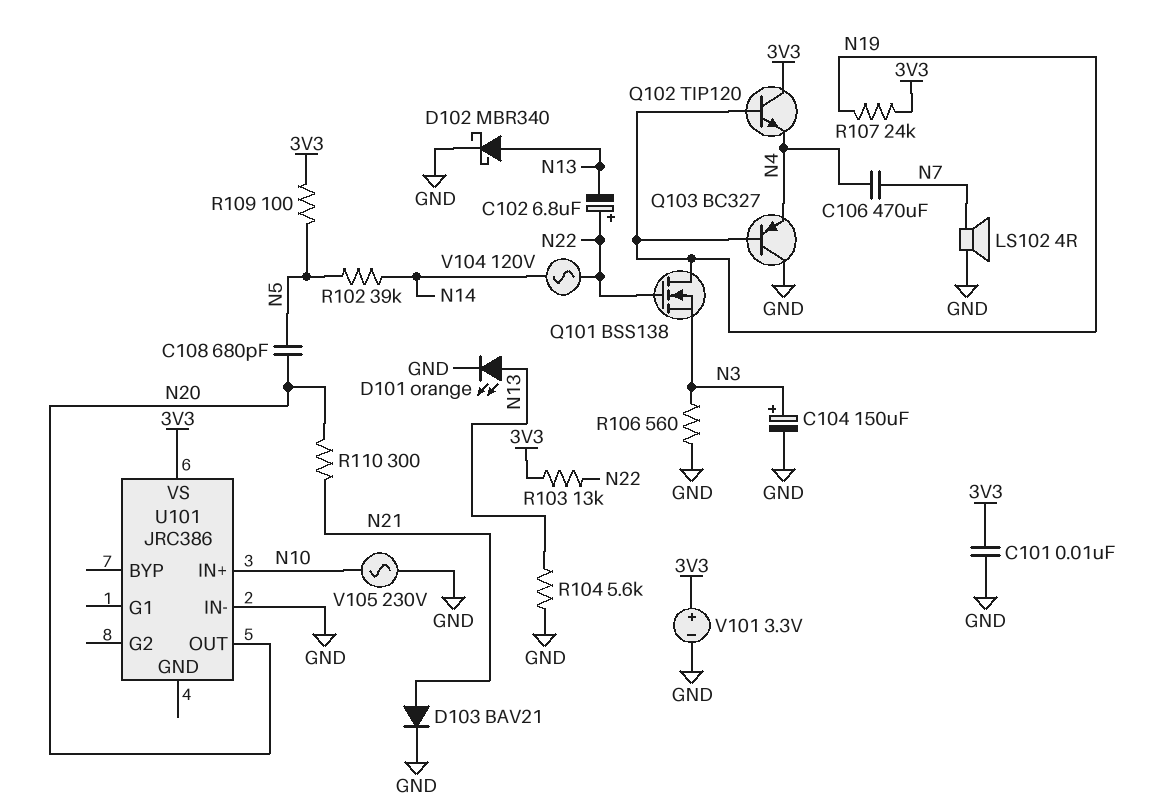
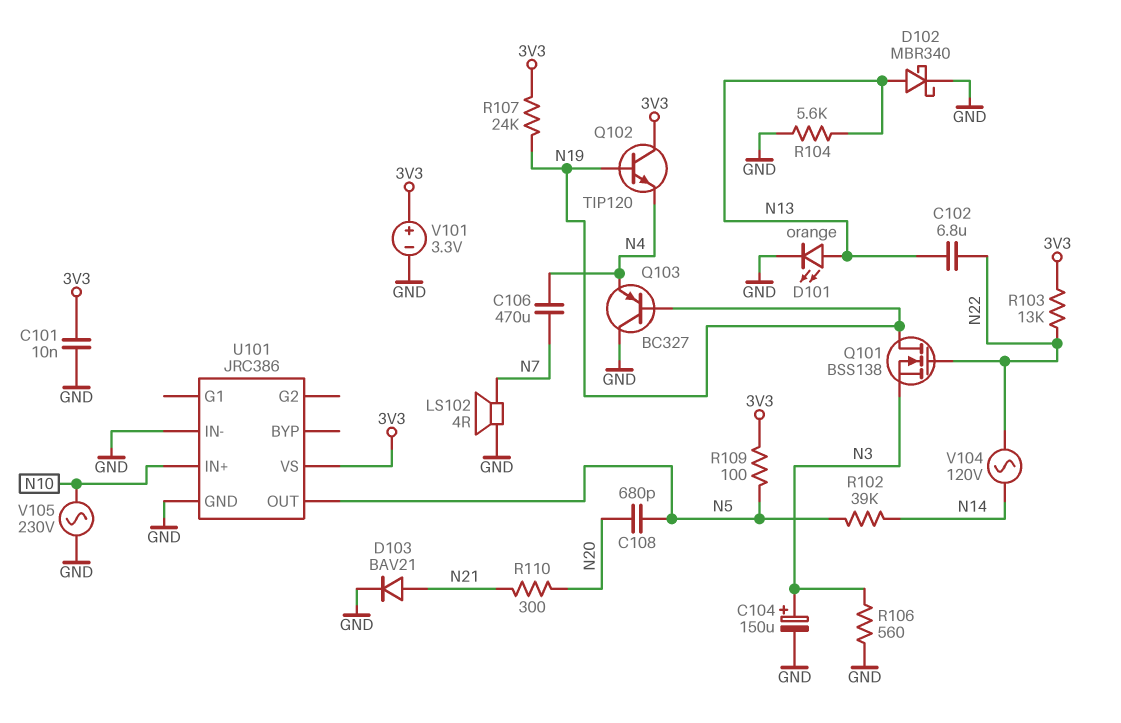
C102: 6.8uF (plus N22, minus N13) -> 6.8uF (N13, N22)
U101 pin GND: none -> GND
U101 pin OUT: N20 -> N5

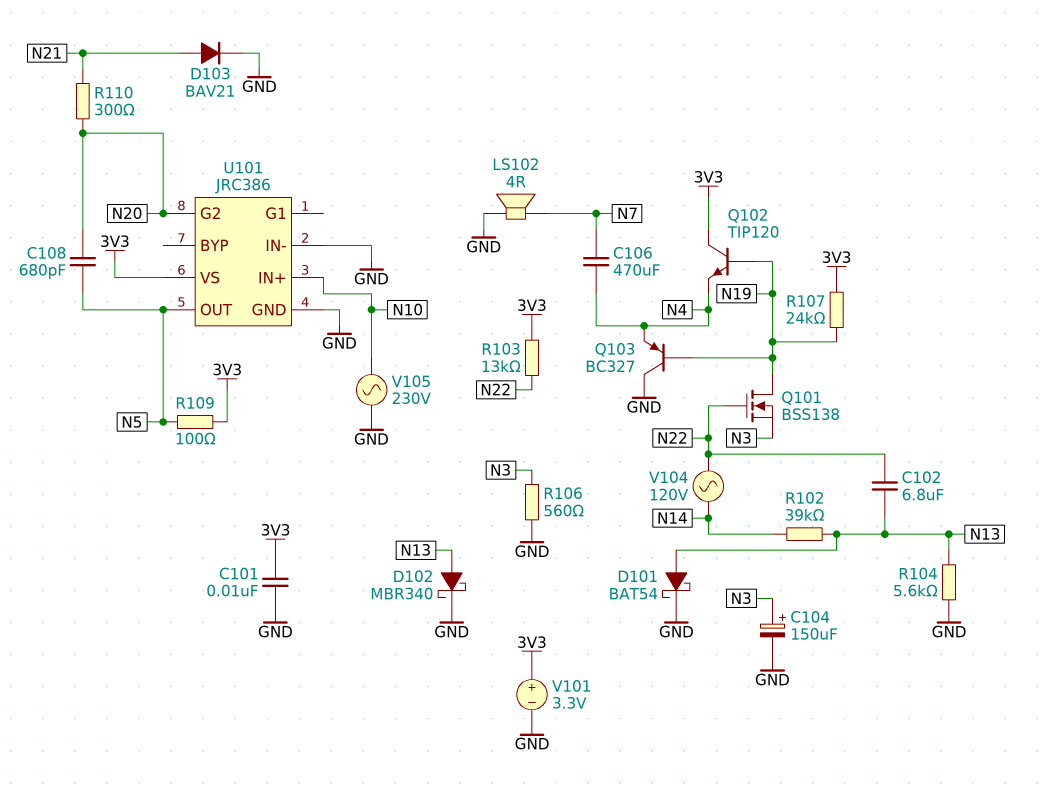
D101: LED orange (A N13, K GND) -> schottky BAT54 (A N13, K GND)
R102: 39k (N5, N14) -> 39k (N13, N14)
U101 pin G2: none -> N20

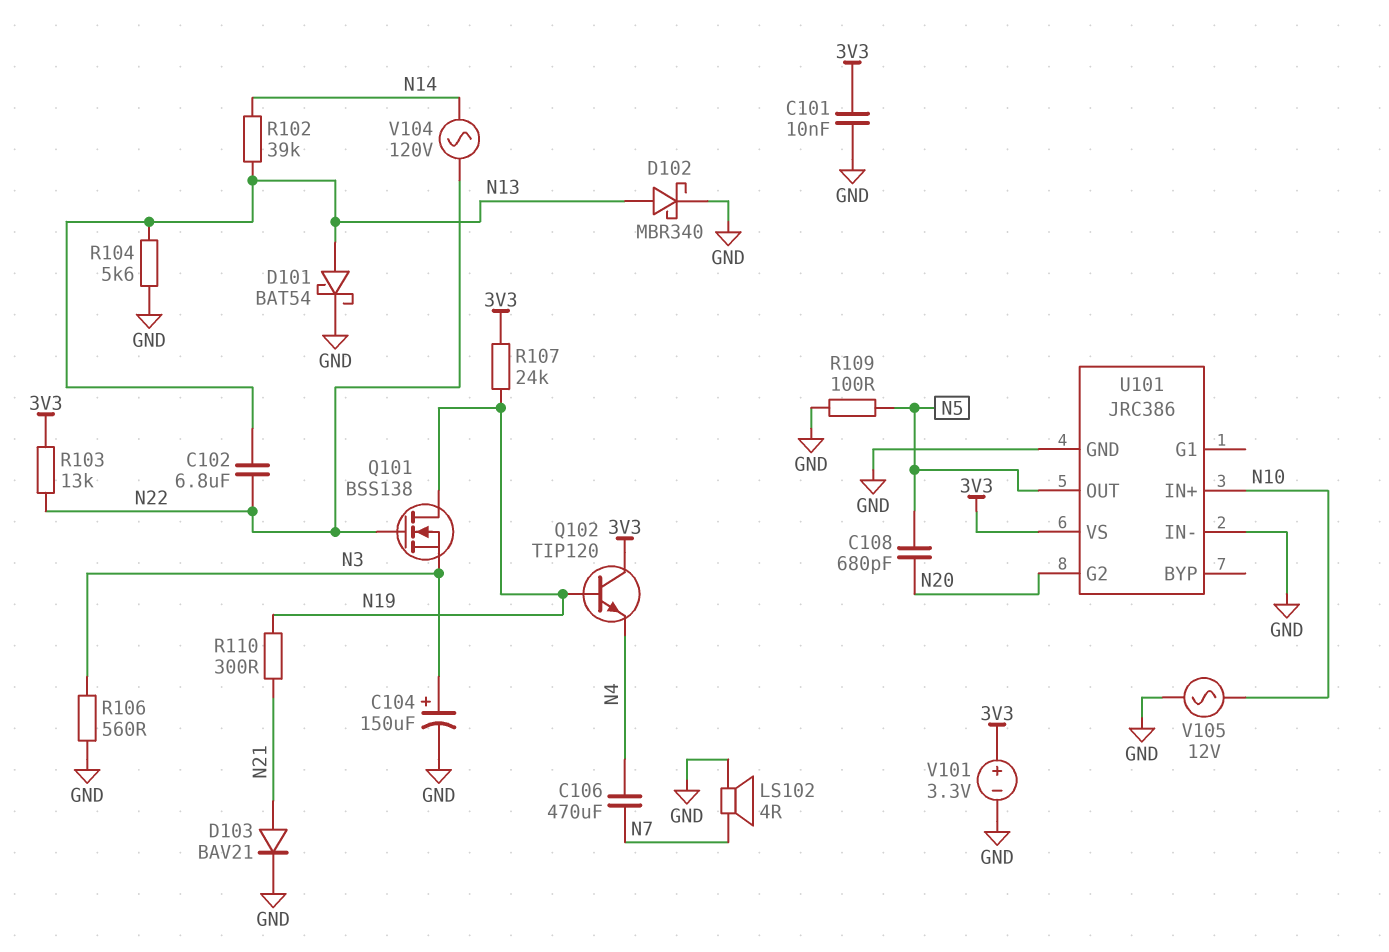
Q103: PNP BC327 (B N19, C GND, E N4) -> none
R109: 100 (3V3, N5) -> 100 (GND, N5)
R110: 300 (N20, N21) -> 300 (N19, N21)
V105: AC 230V (GND, N10) -> AC 12V (GND, N10)

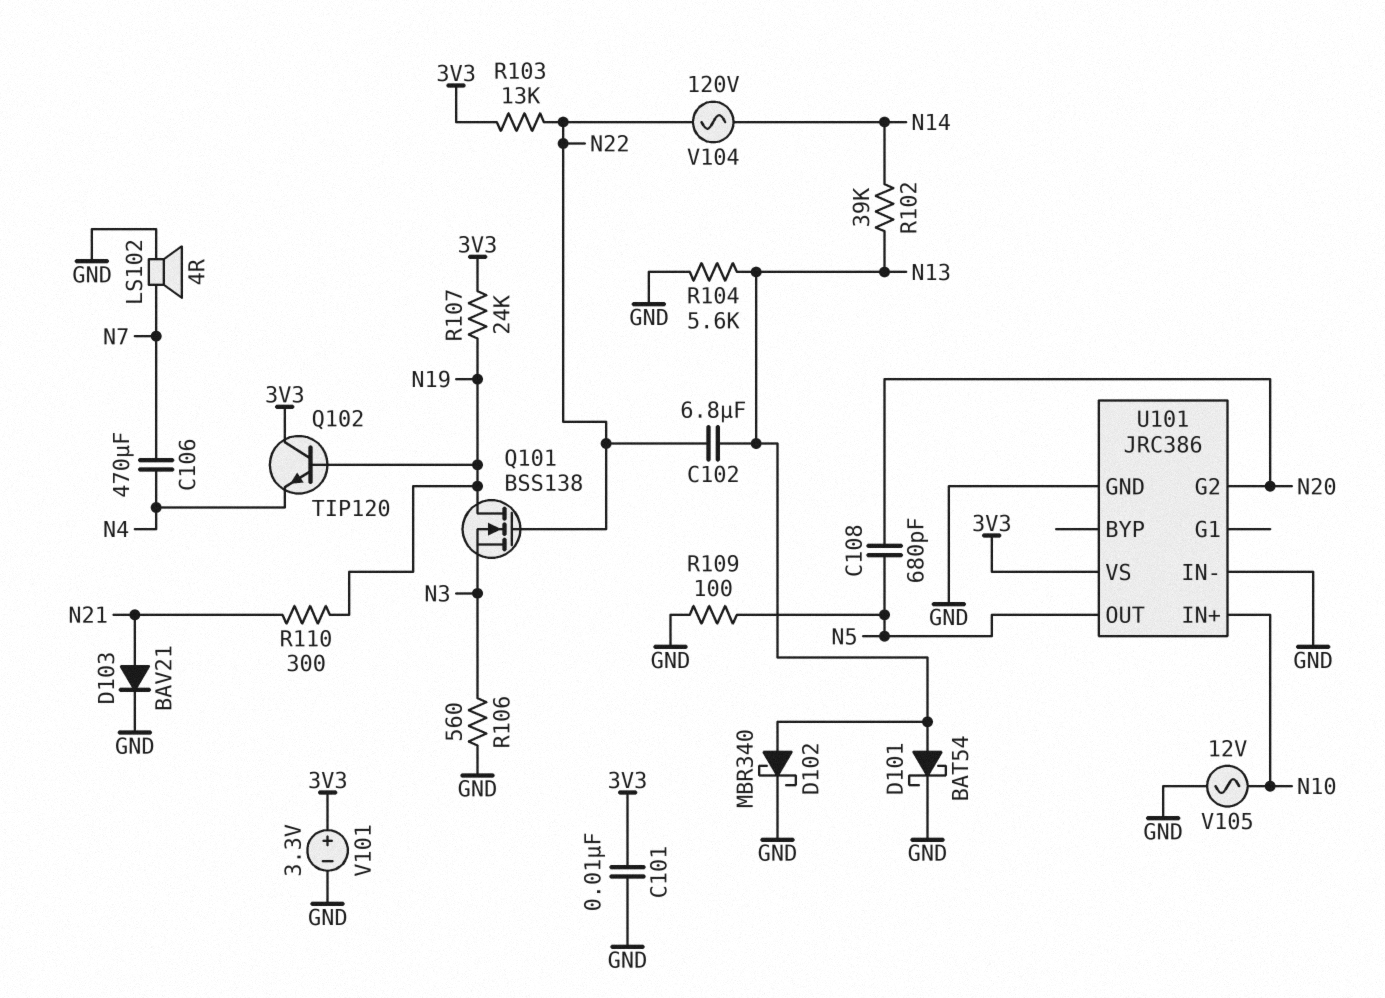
C104: 150uF (plus N3, minus GND) -> none

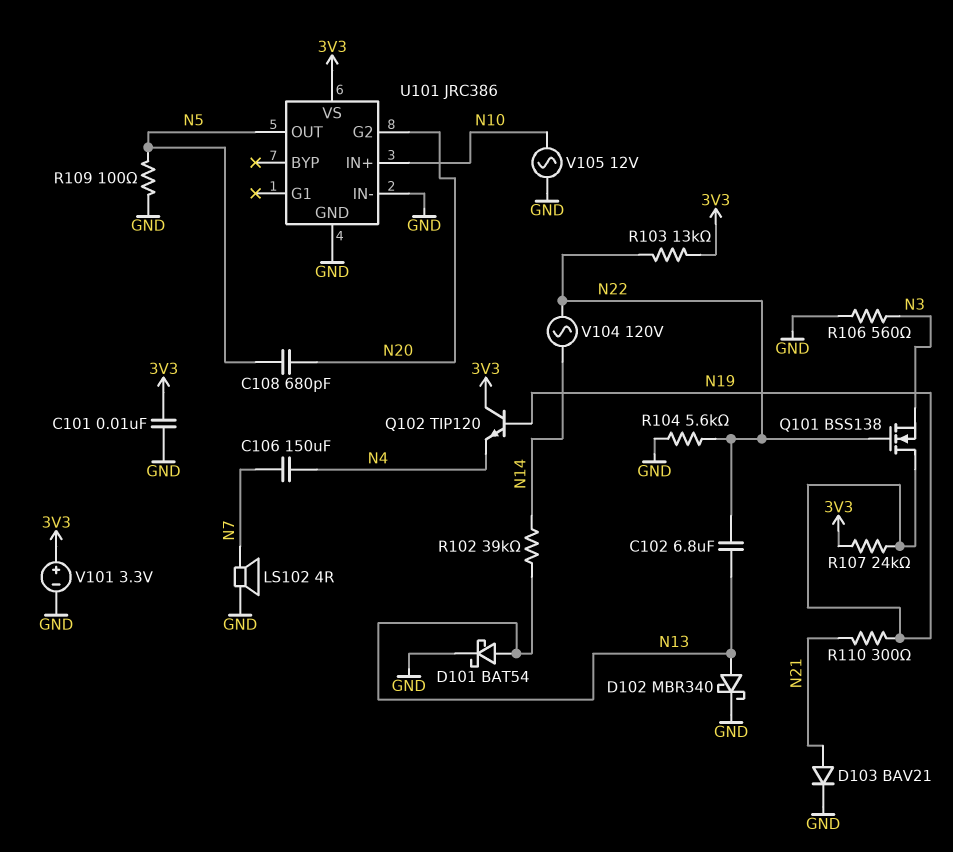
C106: 470uF (N4, N7) -> 150uF (N4, N7)
R104: 5.6k (GND, N13) -> 5.6k (GND, N22)

